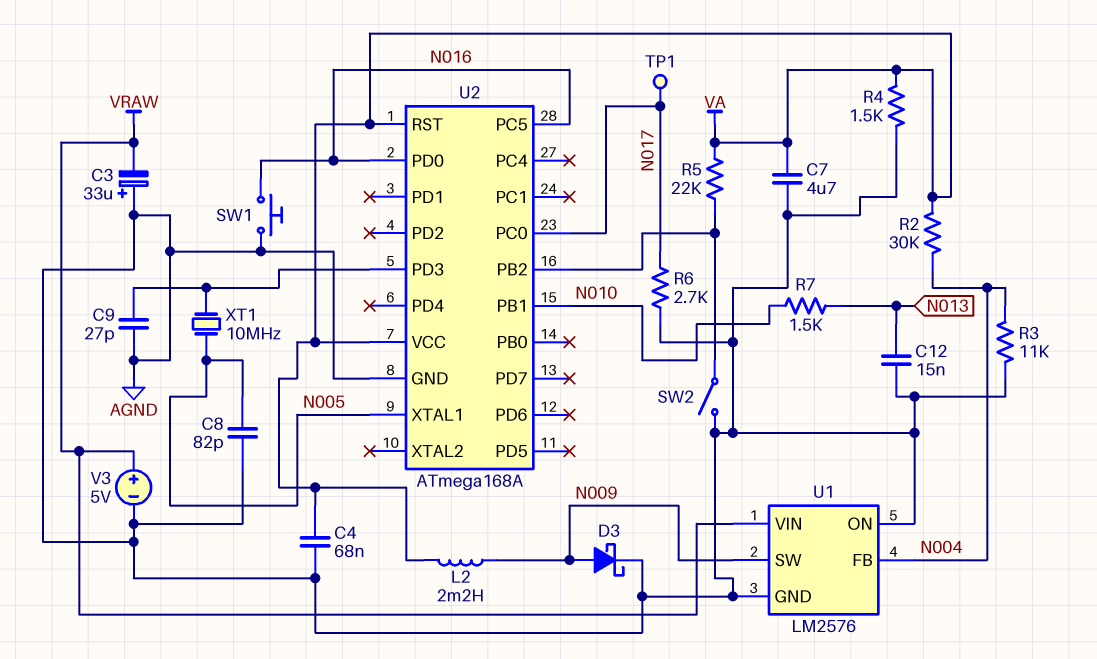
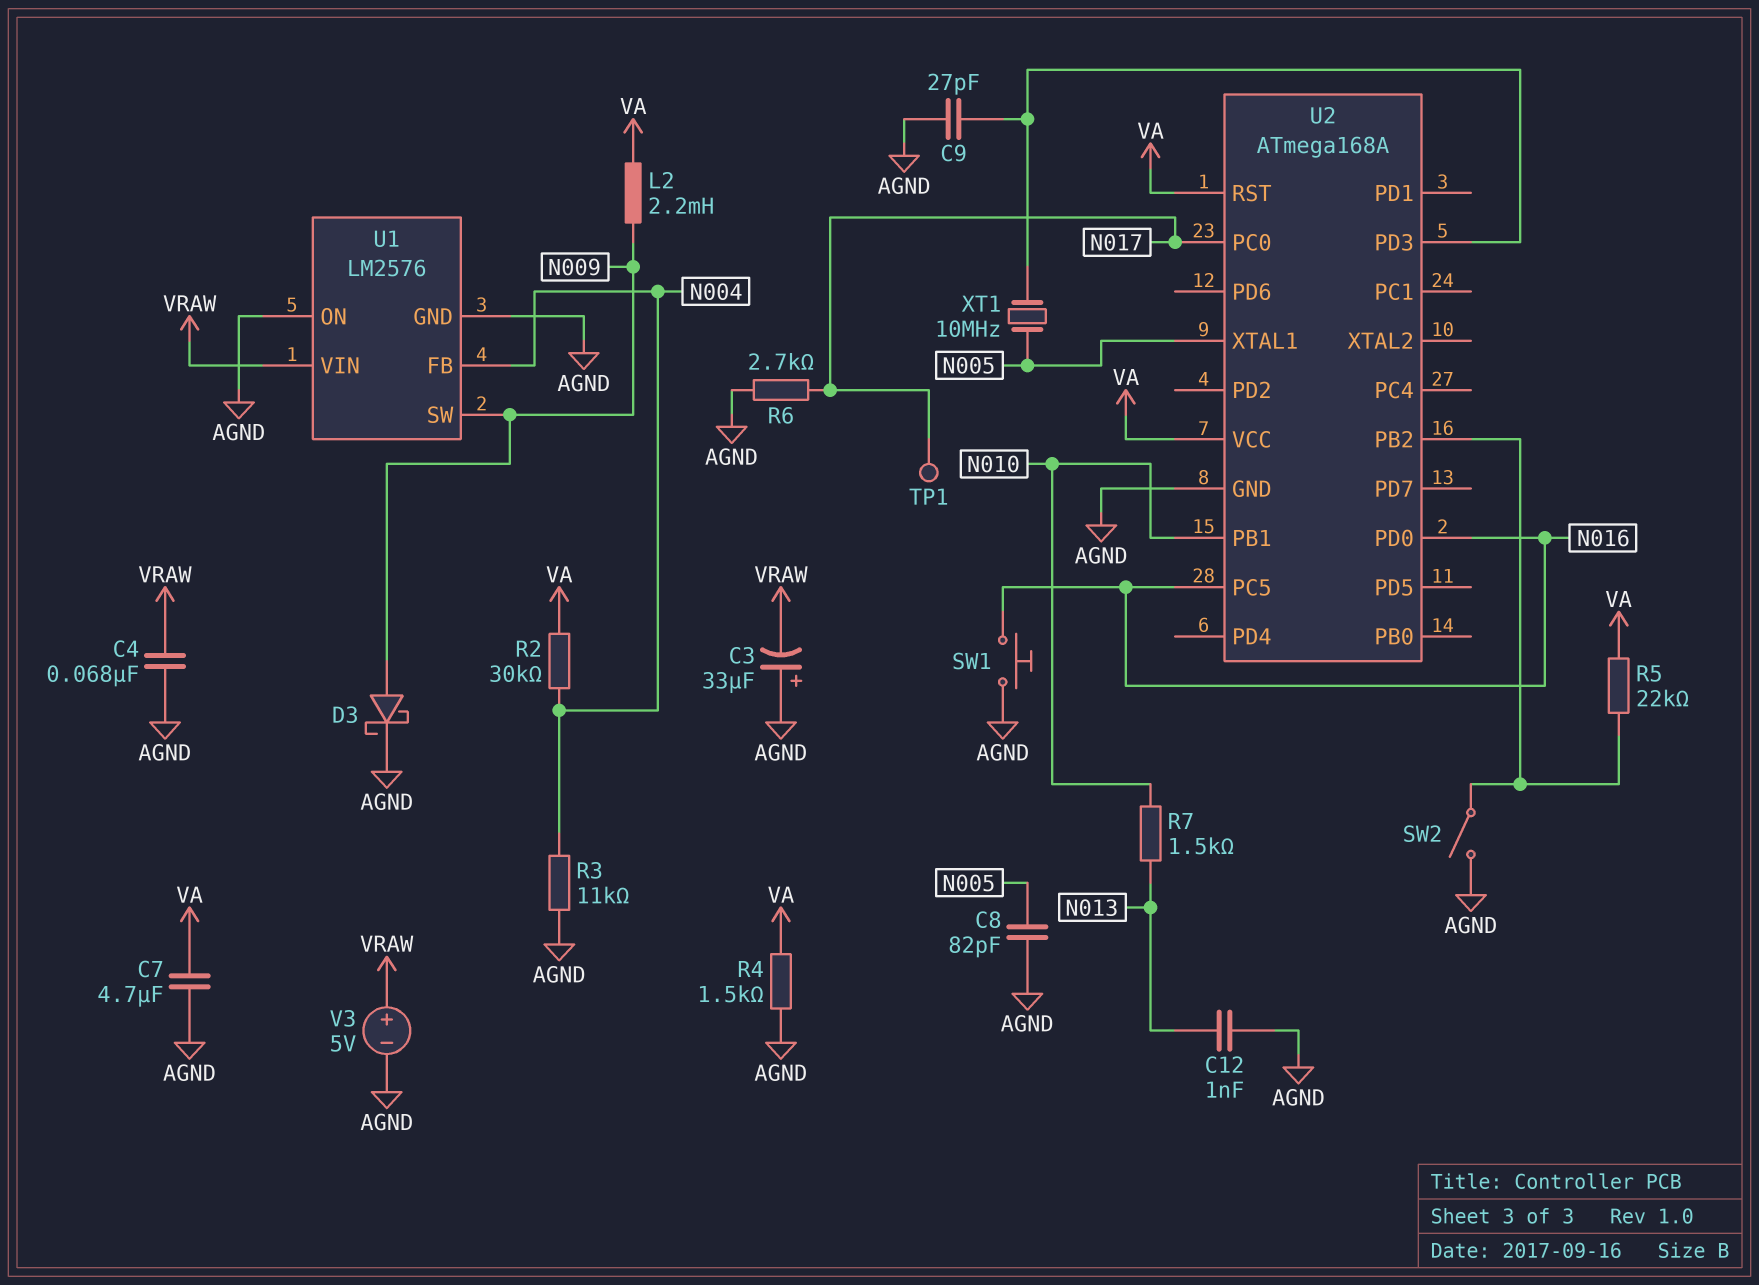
C4: 68nF (AGND, VA) -> 68nF (AGND, VRAW)
C12: 15nF (AGND, N013) -> 1nF (AGND, N013)

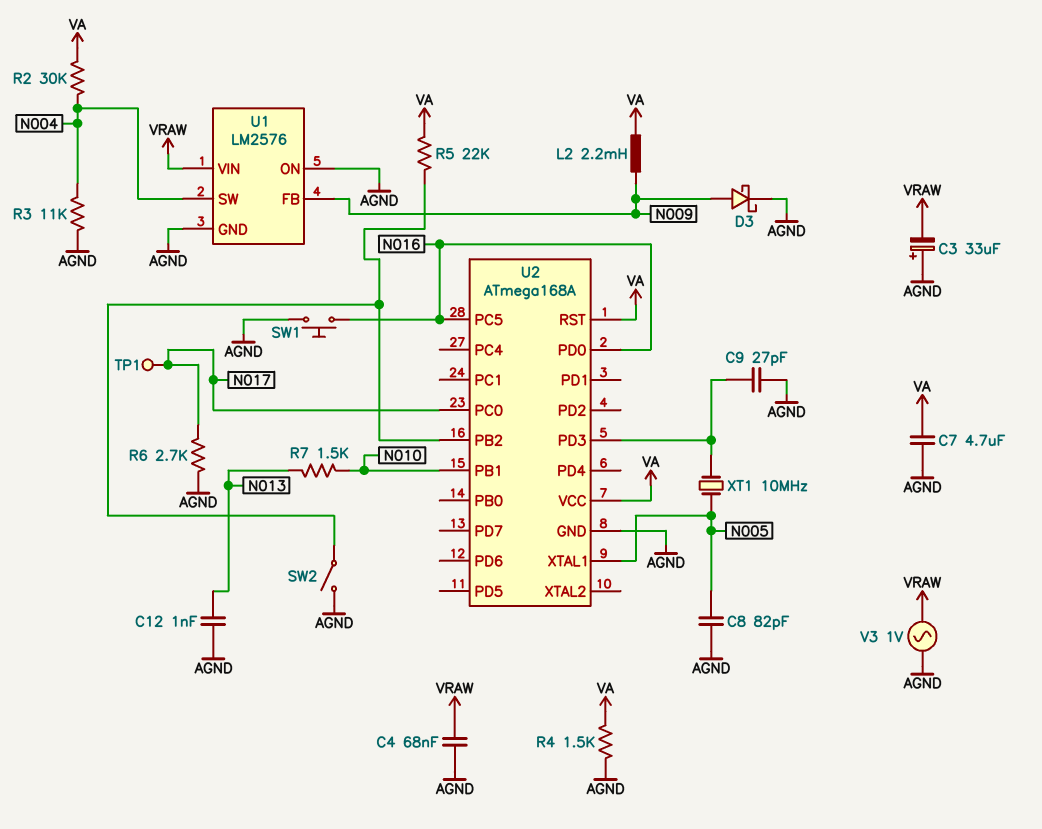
U1 pin FB: N004 -> N009
U1 pin SW: N009 -> N004
V3: 5V (plus VRAW, minus AGND) -> AC 1V (AGND, VRAW)

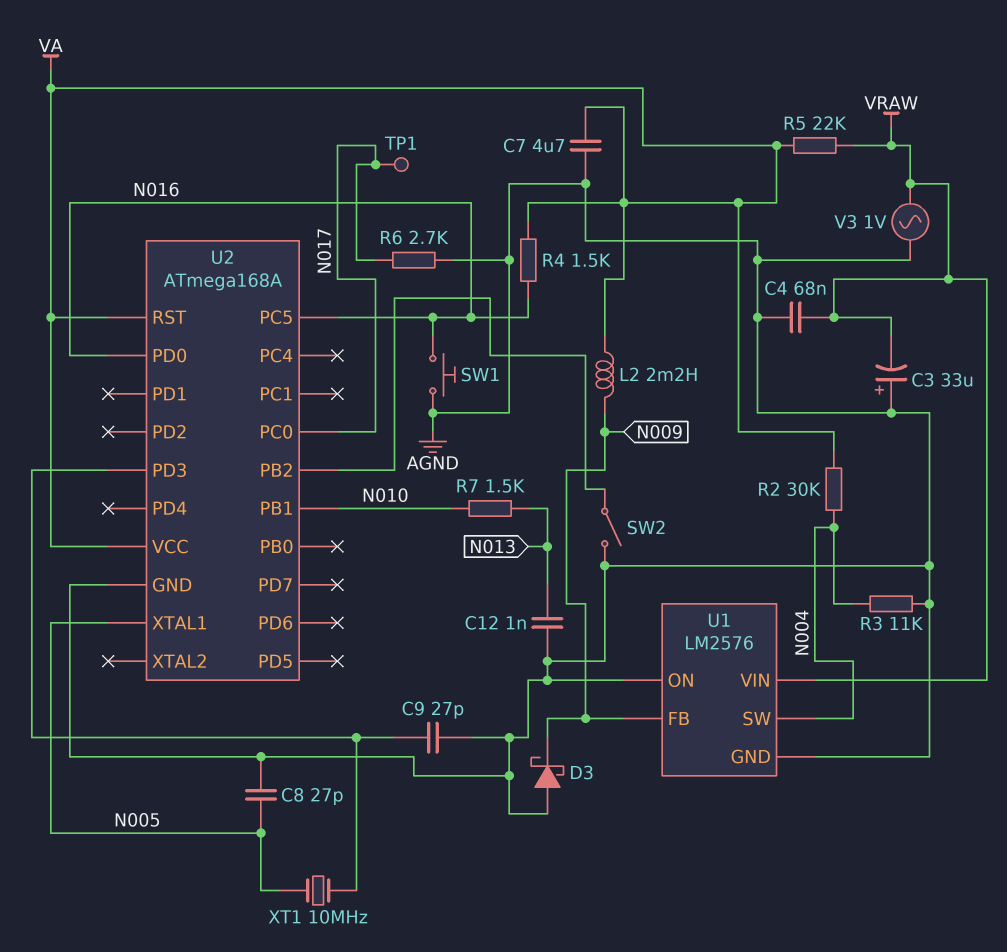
C8: 82pF (AGND, N005) -> 27pF (AGND, N005)
D3: schottky (A N009, K AGND) -> schottky (A AGND, K N009)
R4: 1.5k (AGND, VA) -> 1.5k (N016, VA)
R5: 22k (U2/PB2, VA) -> 22k (VA, VRAW)

